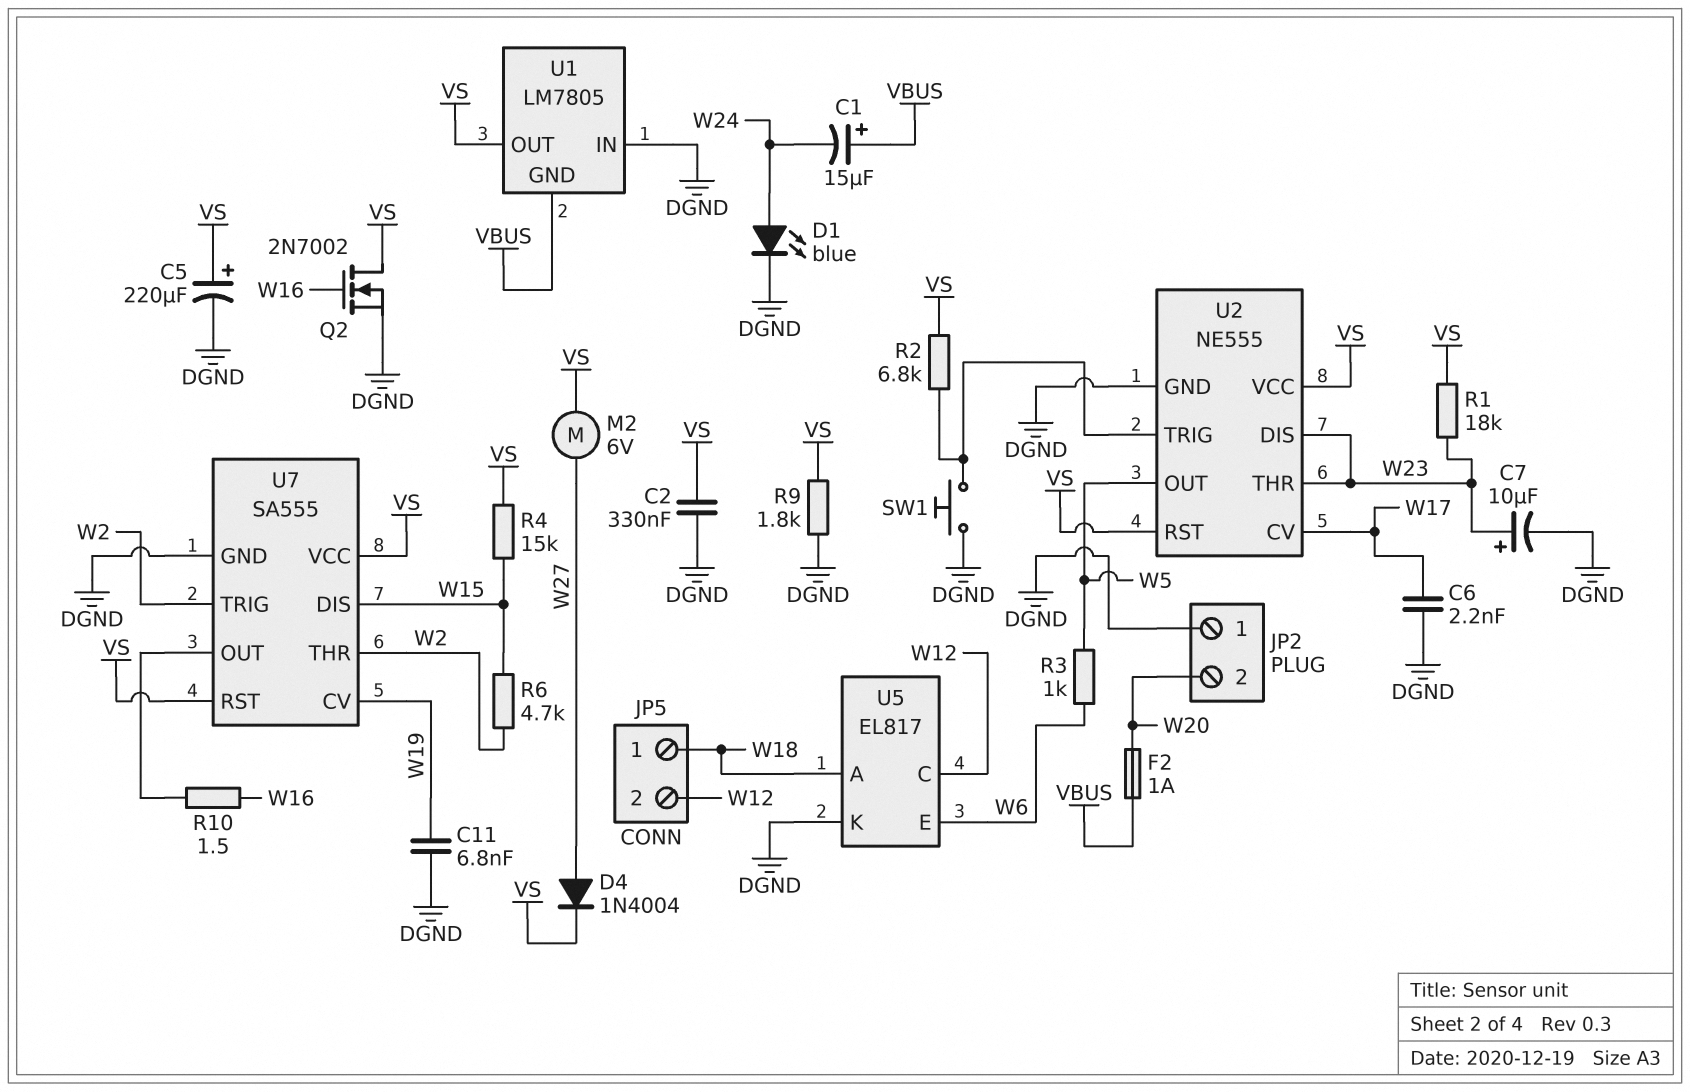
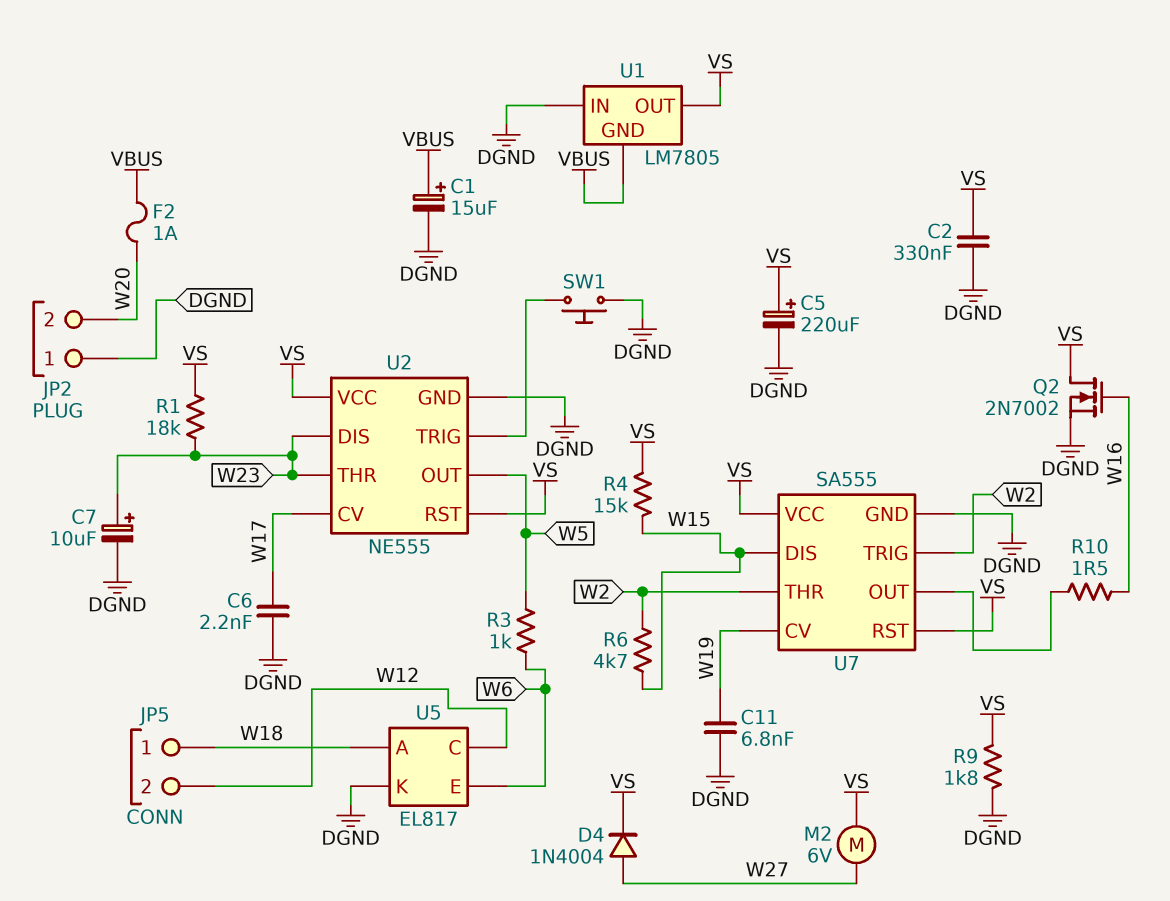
C1: 15uF (plus VBUS, minus W24) -> 15uF (plus VBUS, minus DGND)
D1: LED blue (A W24, K DGND) -> none
R2: 6.8k (U2/TRIG, VS) -> none

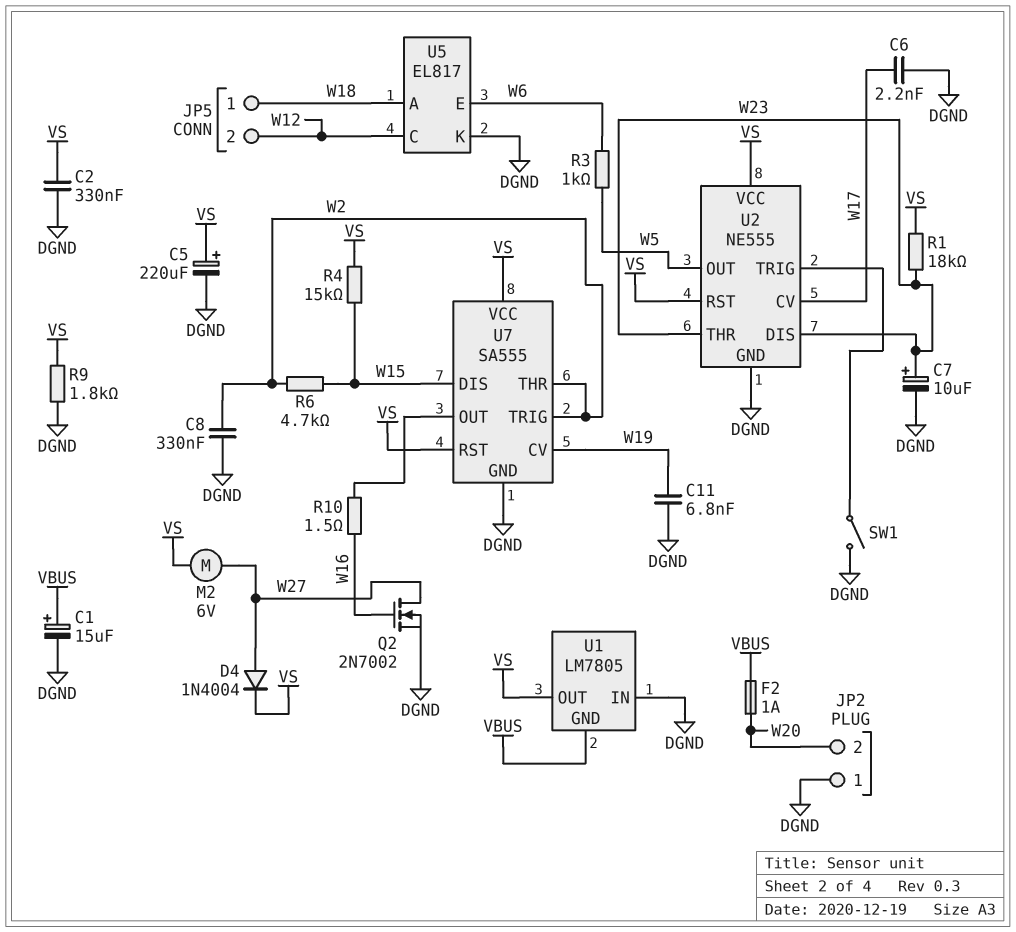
C8: none -> 330nF (DGND, W2)
Q2: NMOS 2N7002 (G W16, D VS, S DGND) -> NMOS 2N7002 (G W16, D W27, S DGND)
SW1: button (DGND, U2/TRIG) -> switch (DGND, U2/TRIG)

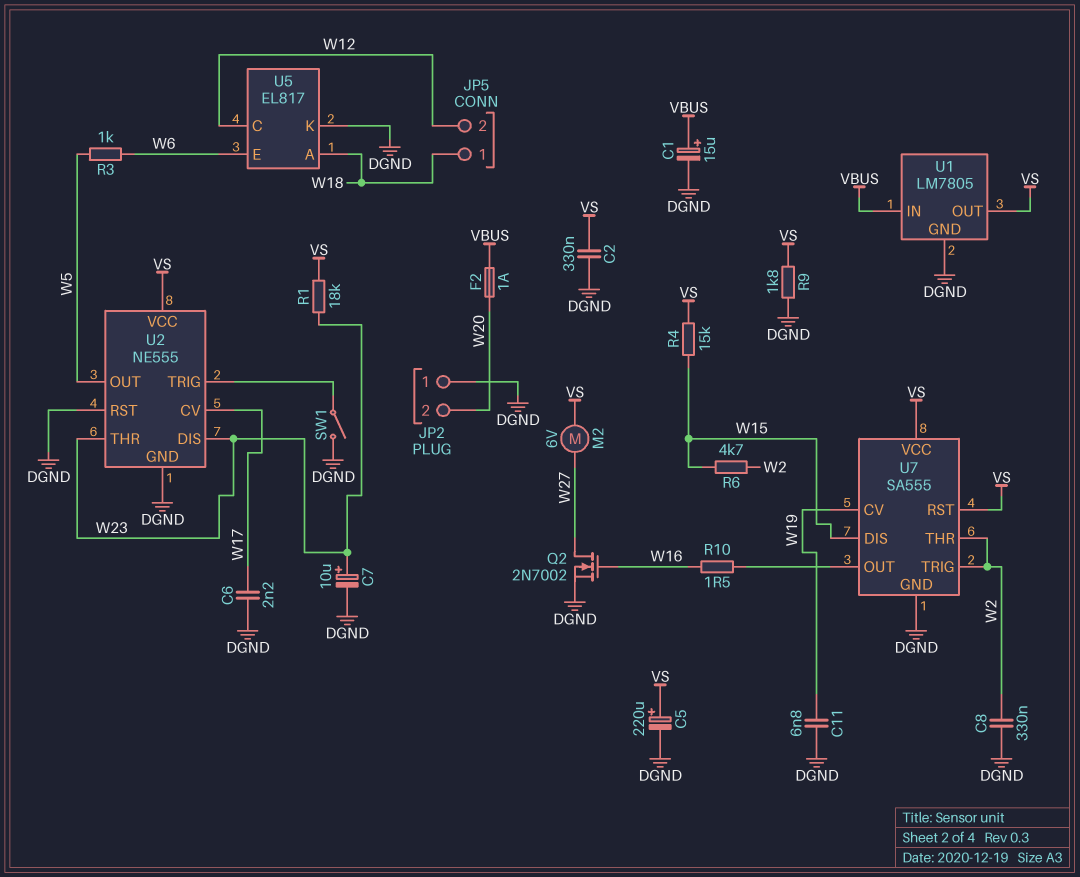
D4: diode 1N4004 (A W27, K VS) -> none
U1 pin GND: VBUS -> DGND
U1 pin IN: DGND -> VBUS
U2 pin RST: VS -> DGND

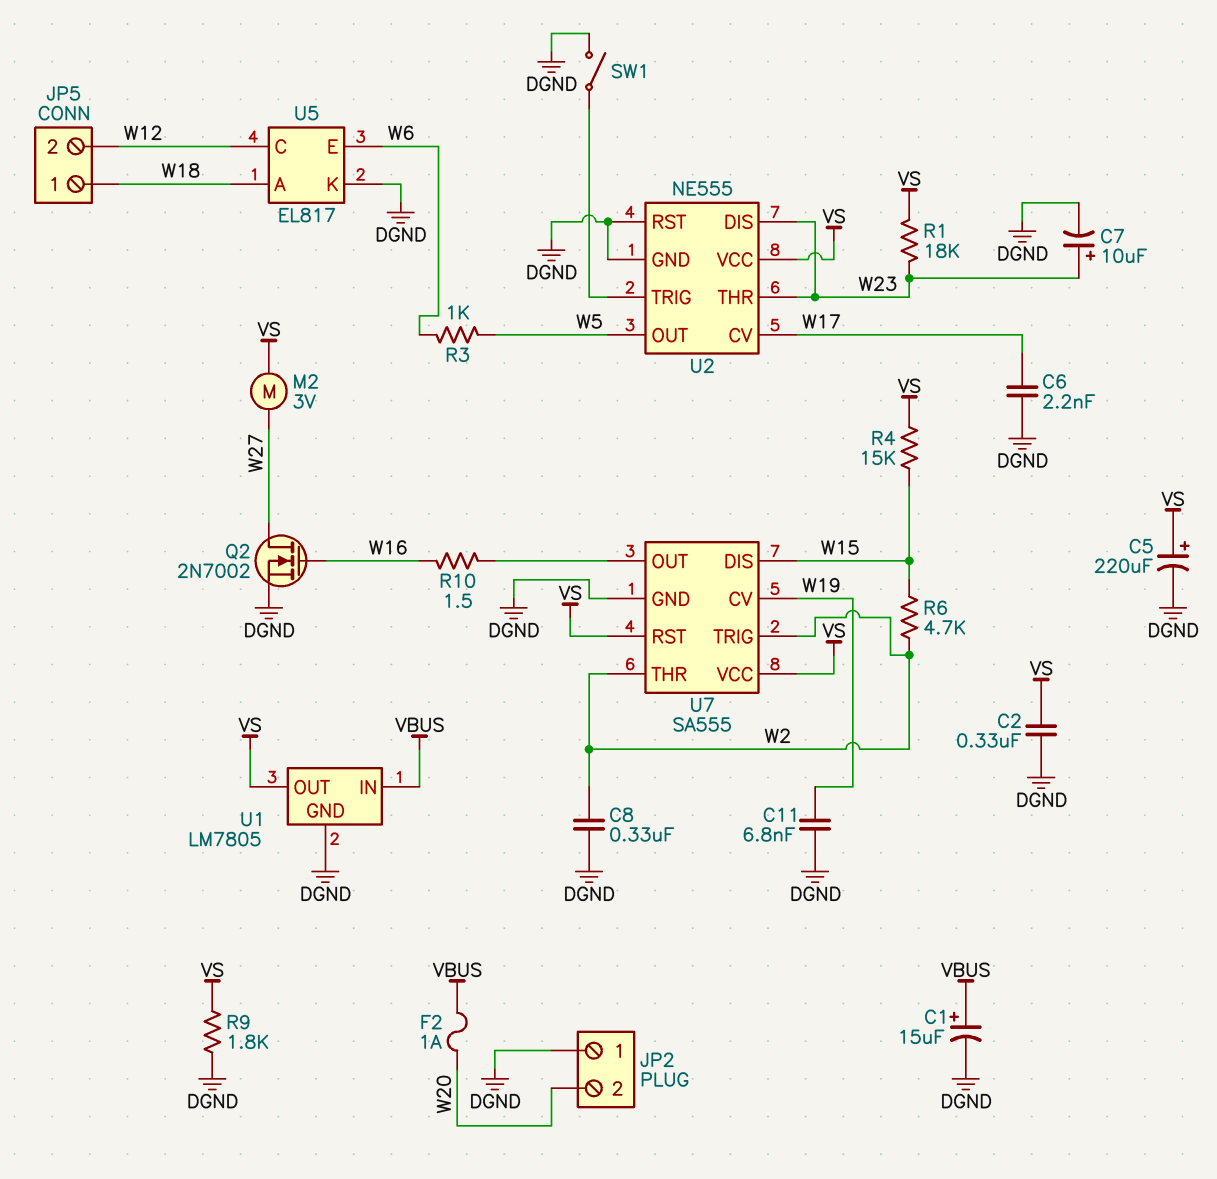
M2: motor 6V (VS, W27) -> motor 3V (VS, W27)

